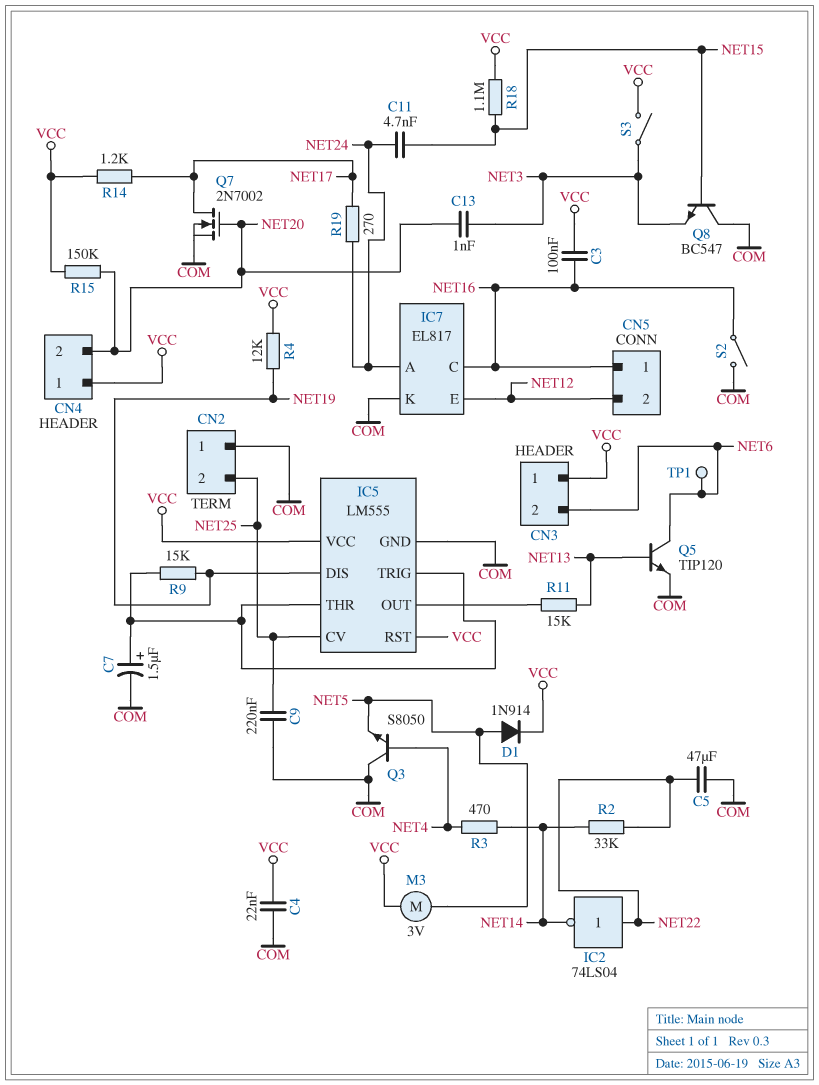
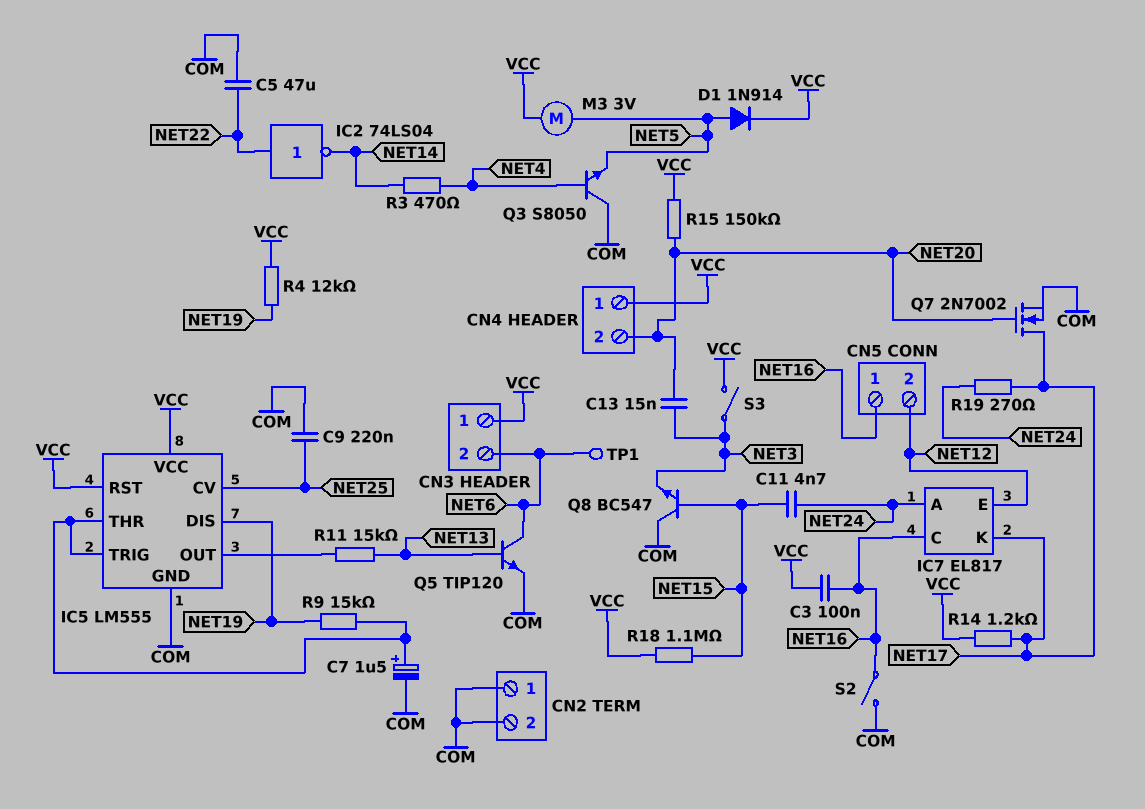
C4: 22nF (COM, VCC) -> none
C13: 1nF (NET3, NET20) -> 15nF (NET3, NET20)
CN2 pin 2: NET25 -> COM
IC7 pin K: COM -> NET17
R2: 33k (NET14, NET22) -> none

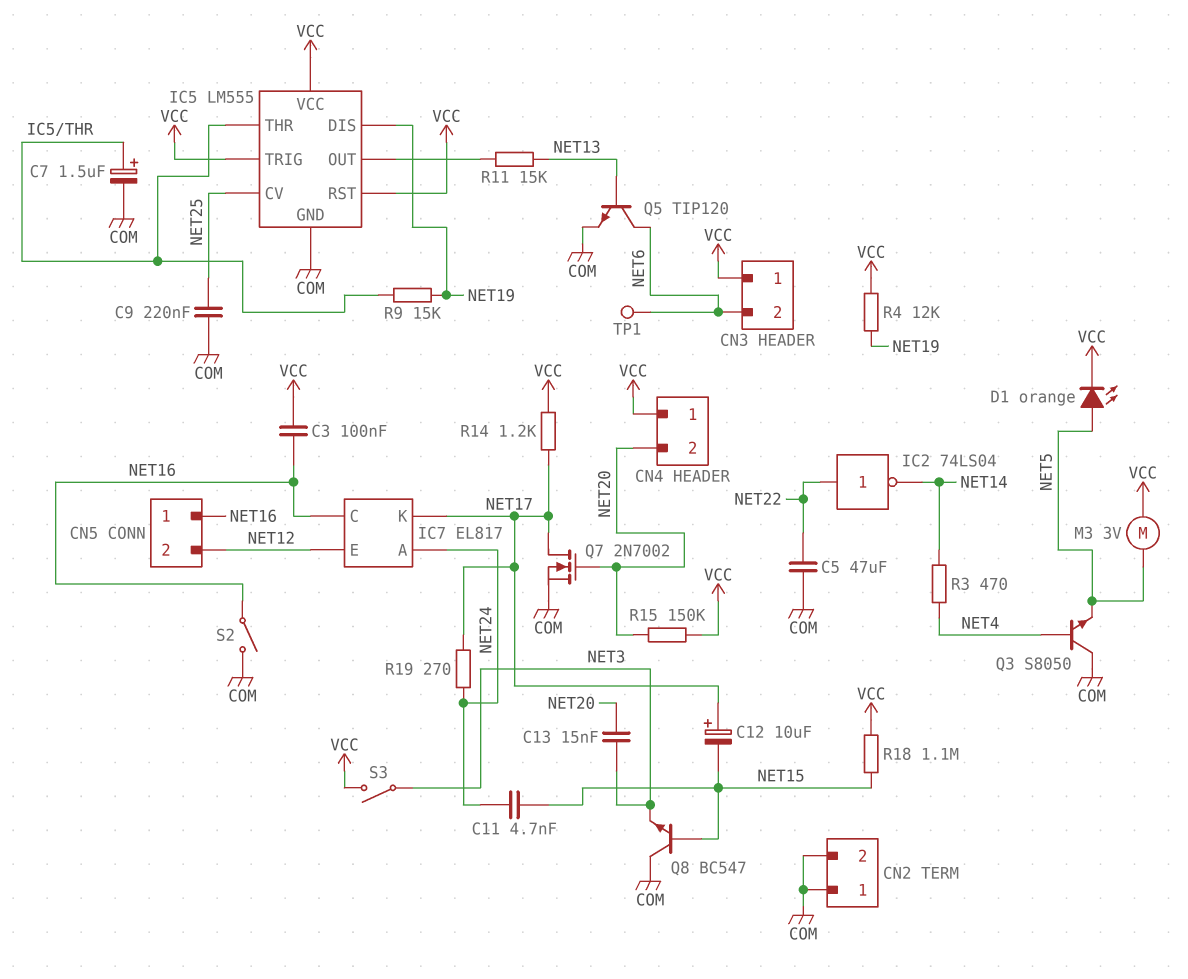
C12: none -> 10uF (plus NET17, minus NET15)
D1: diode 1N914 (A NET5, K VCC) -> LED orange (A NET5, K VCC)
IC5 pin TRIG: IC5/THR -> VCC

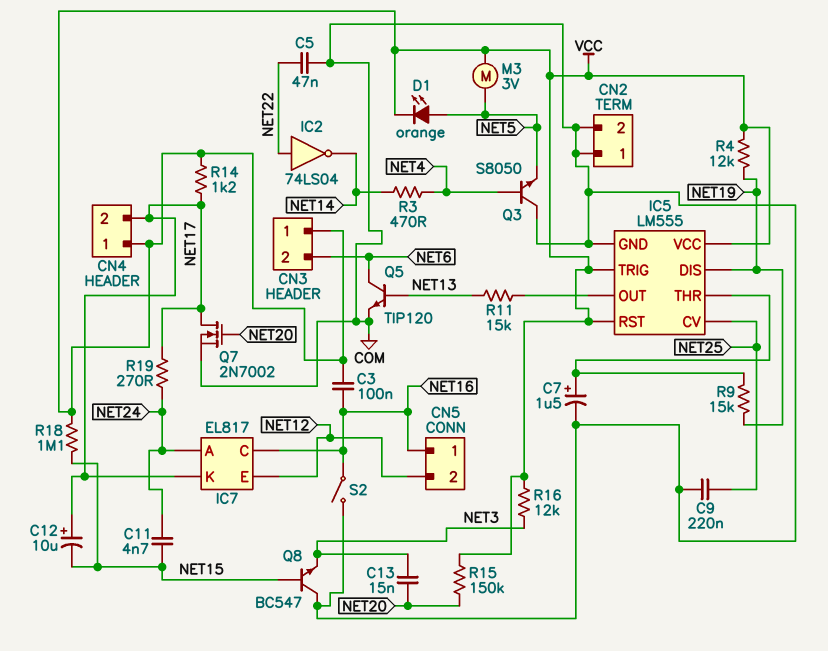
C5: 47uF (COM, NET22) -> 47nF (COM, NET22)
CN4 pin 2: NET20 -> NET17
R16: none -> 12k (NET3, VCC)
S3: switch (NET3, VCC) -> none
TP1: test point (NET6) -> none

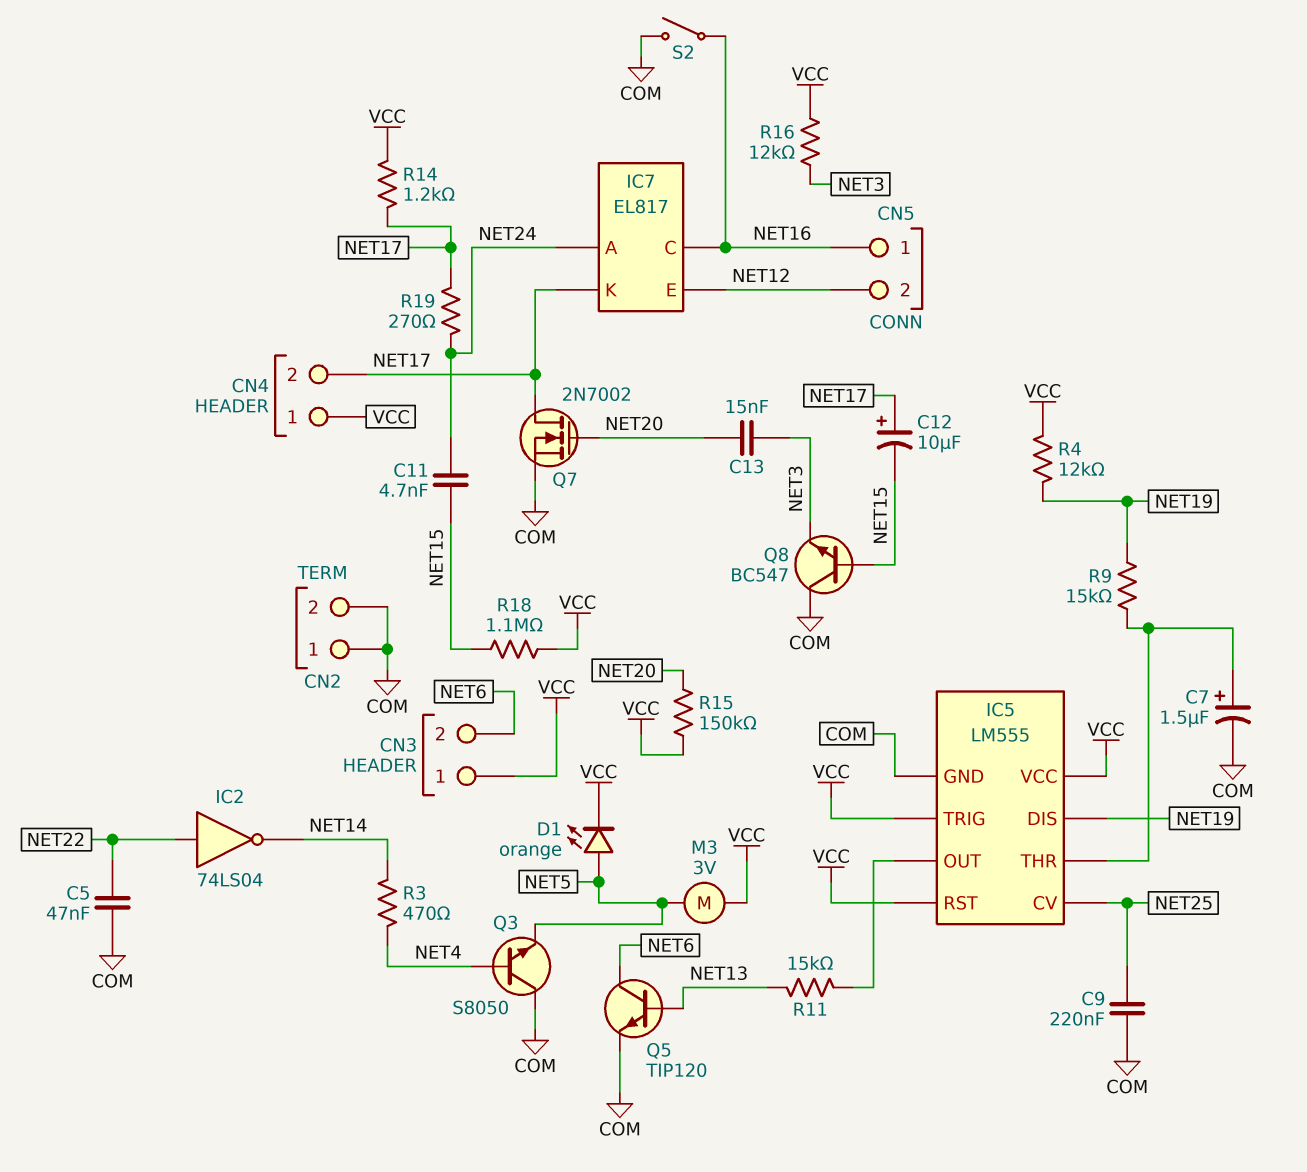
C3: 100nF (NET16, VCC) -> none

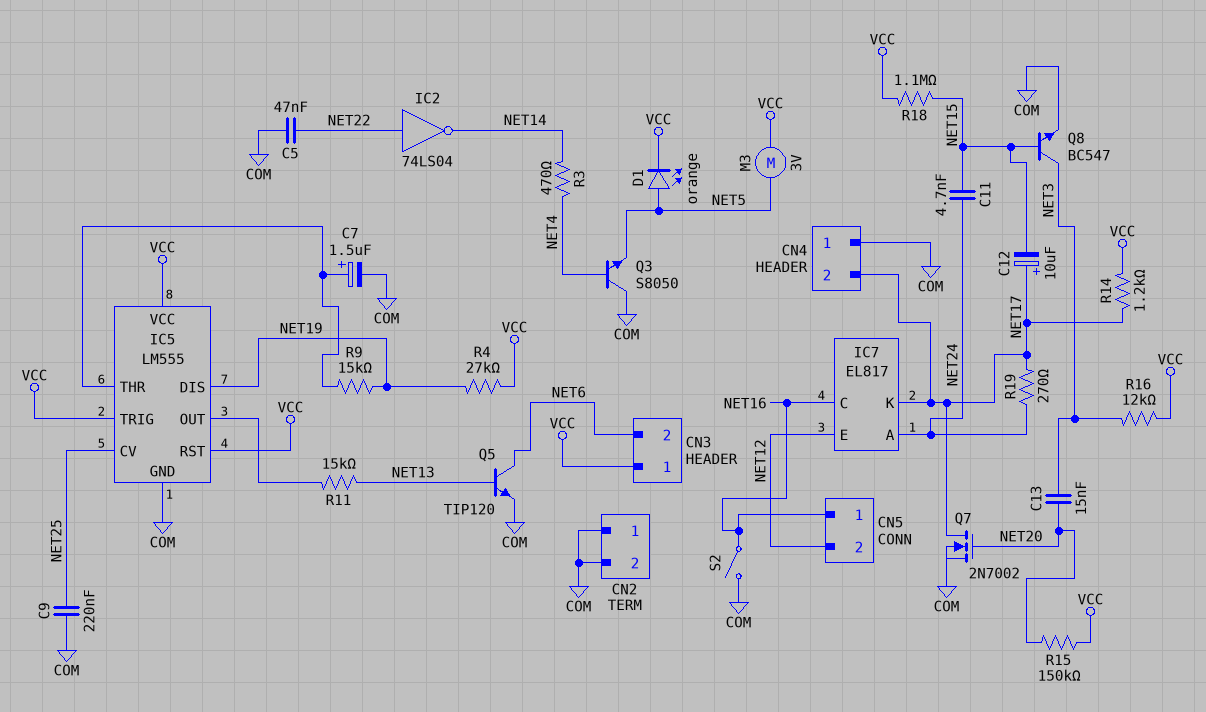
CN4 pin 1: VCC -> COM
Q8: NPN BC547 (B NET15, C COM, E NET3) -> NPN BC547 (B NET15, C NET3, E COM)
R4: 12k (NET19, VCC) -> 27k (NET19, VCC)

